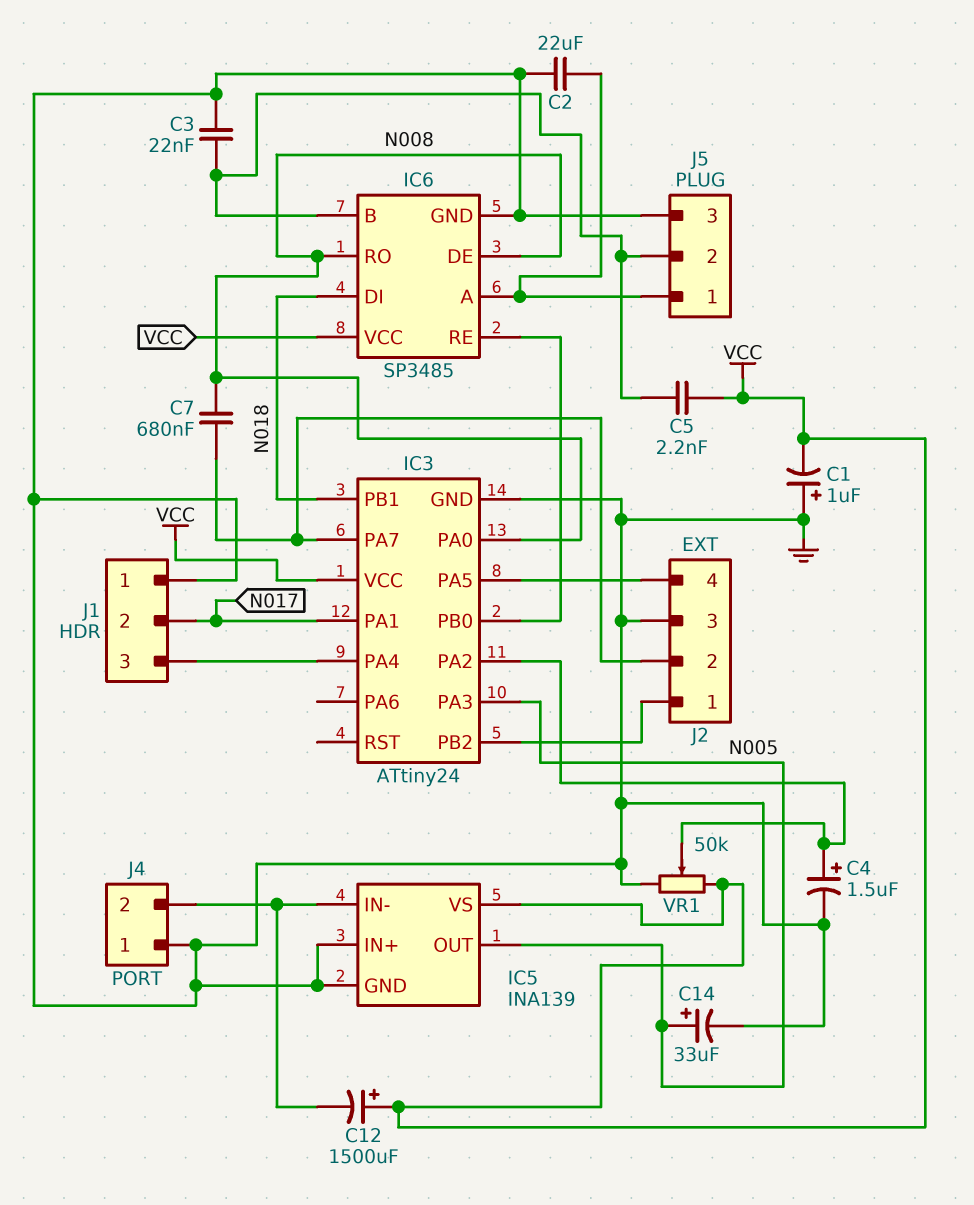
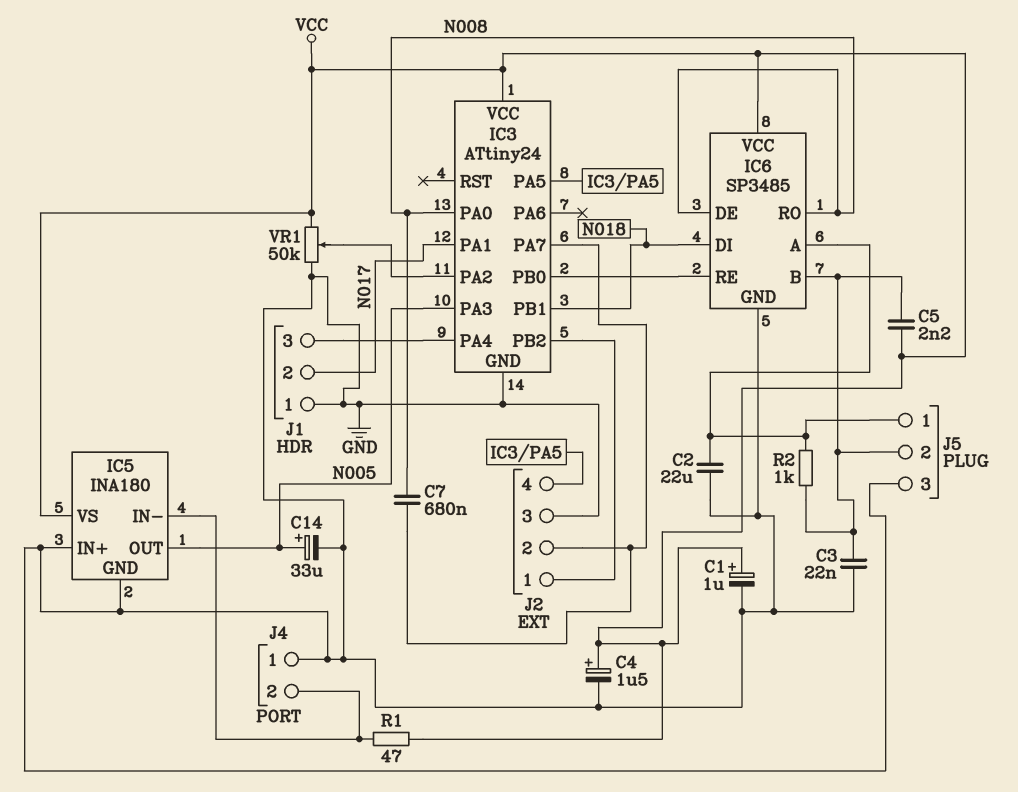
C1: 1uF (plus GND, minus VCC) -> 1uF (plus VCC, minus GND)
C4: 1.5uF (plus IC3/PA2, minus GND) -> 1.5uF (plus VCC, minus GND)
C12: 1500uF (plus VCC, minus IC5/IN-) -> none
IC5: INA139 -> INA180
R1: none -> 47 (IC5/IN-, VCC)
R2: none -> 1k (IC6/A, IC6/B)

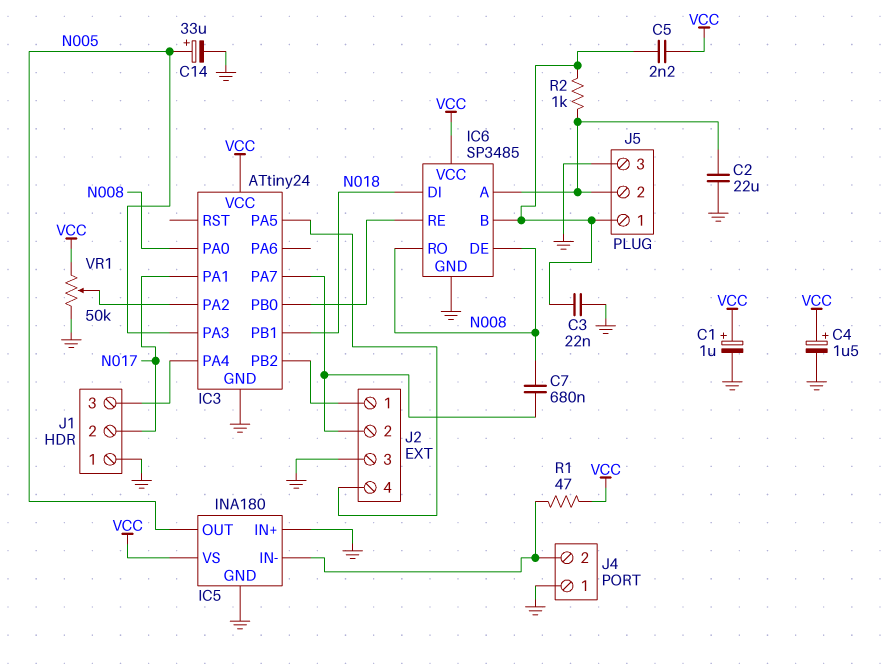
J5 pin 1: IC6/A -> IC6/B
J5 pin 2: IC6/B -> IC6/A

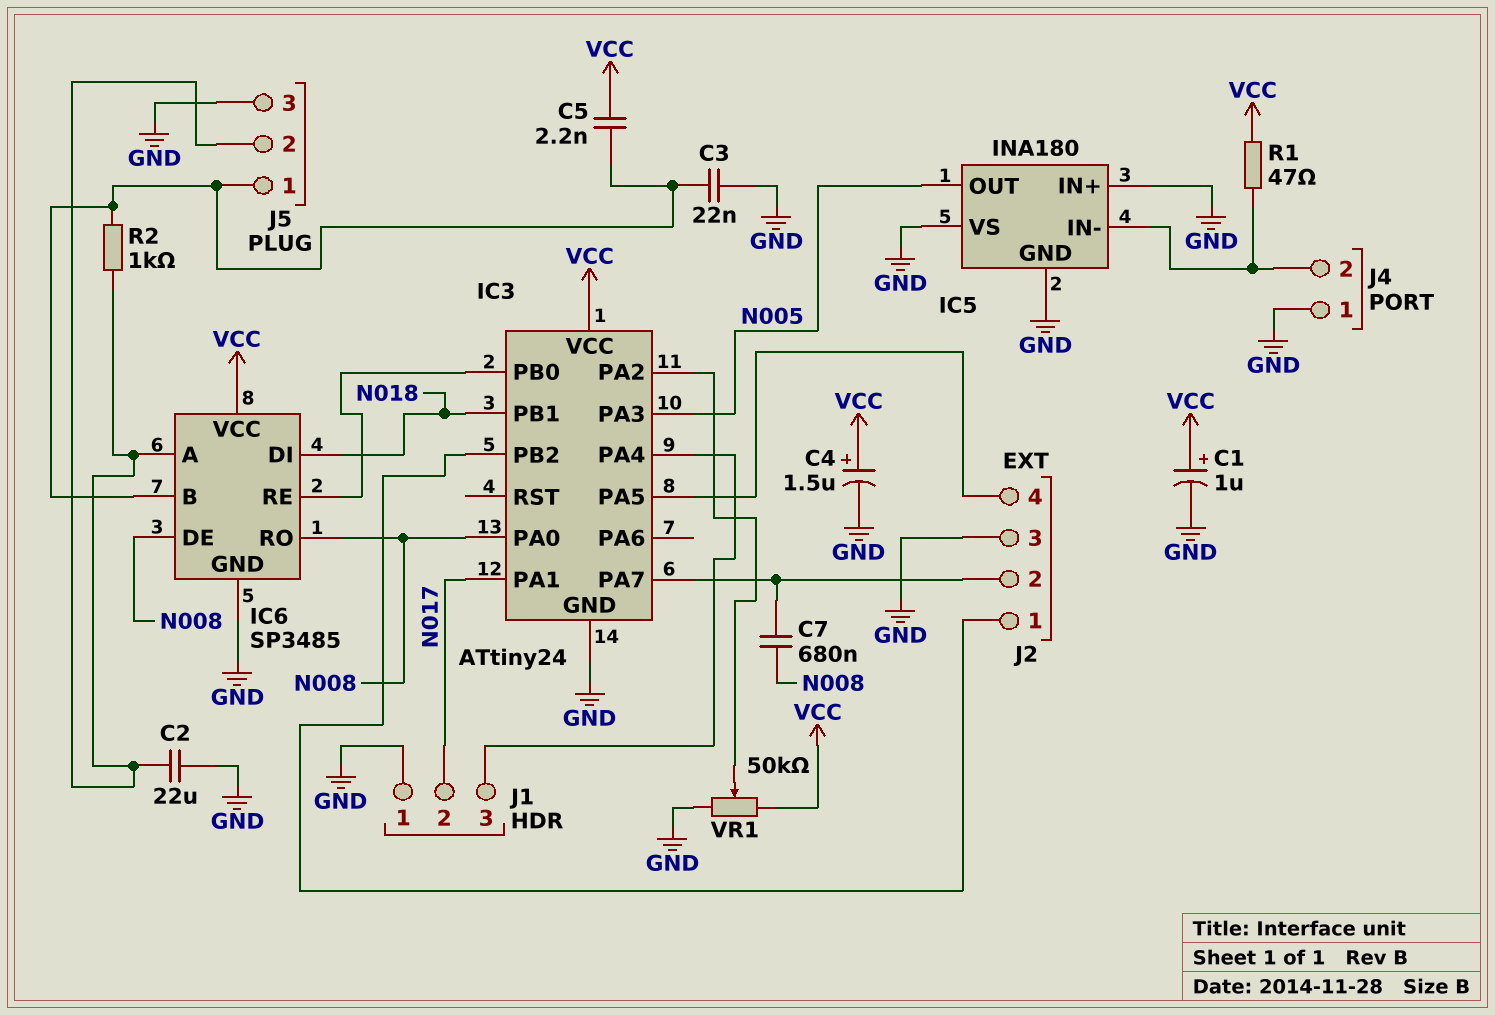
C14: 33uF (plus N005, minus GND) -> none
IC5 pin VS: VCC -> GND

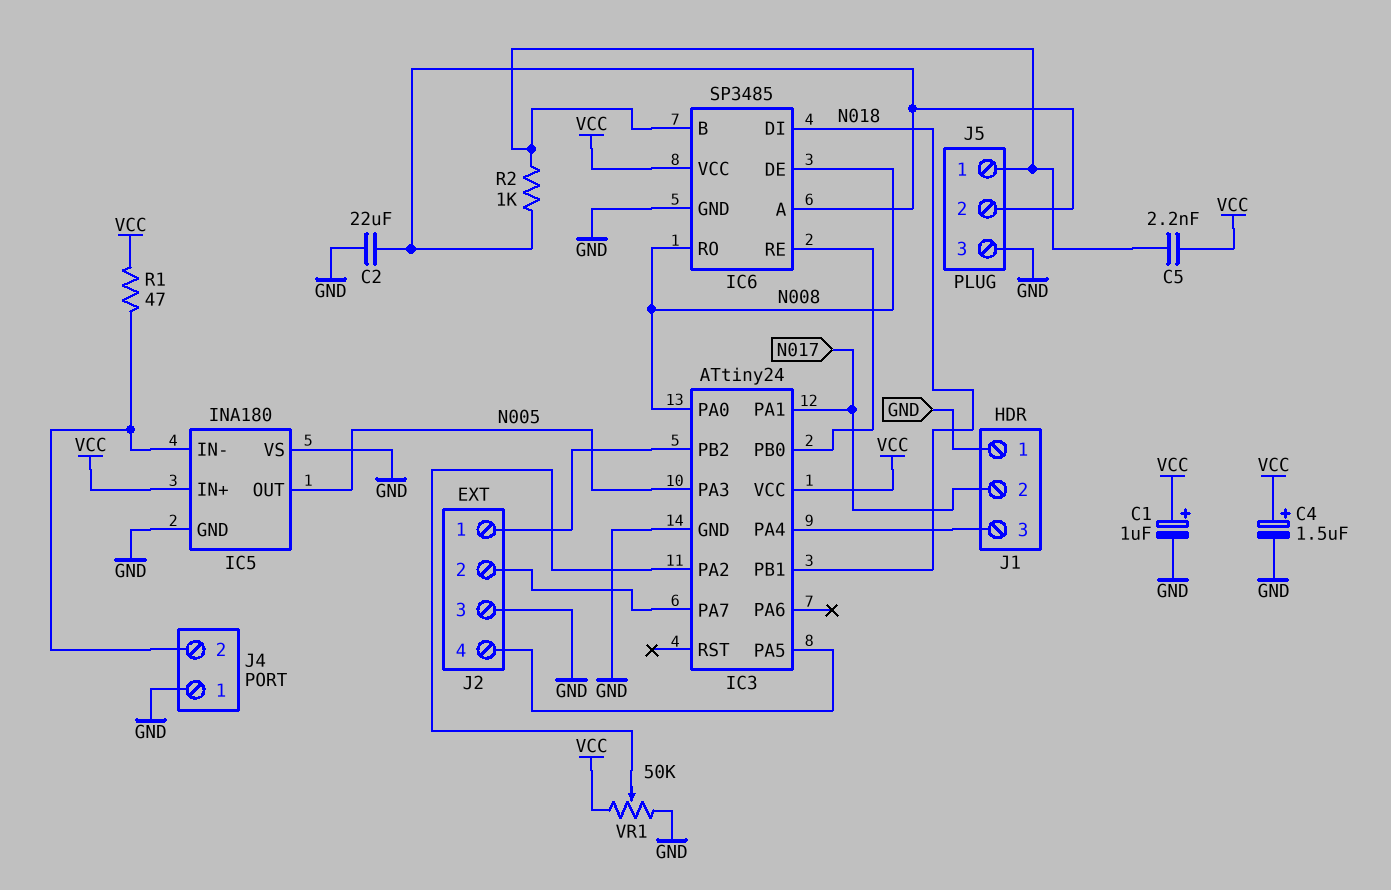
C3: 22nF (GND, IC6/B) -> none
C7: 680nF (IC3/PA7, N008) -> none
IC5 pin IN+: GND -> VCC

